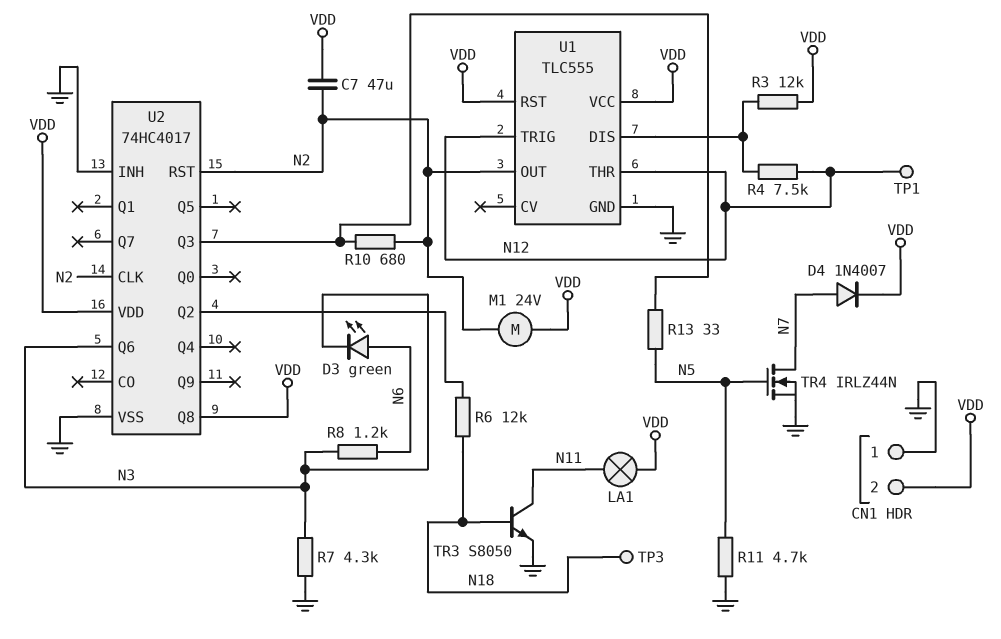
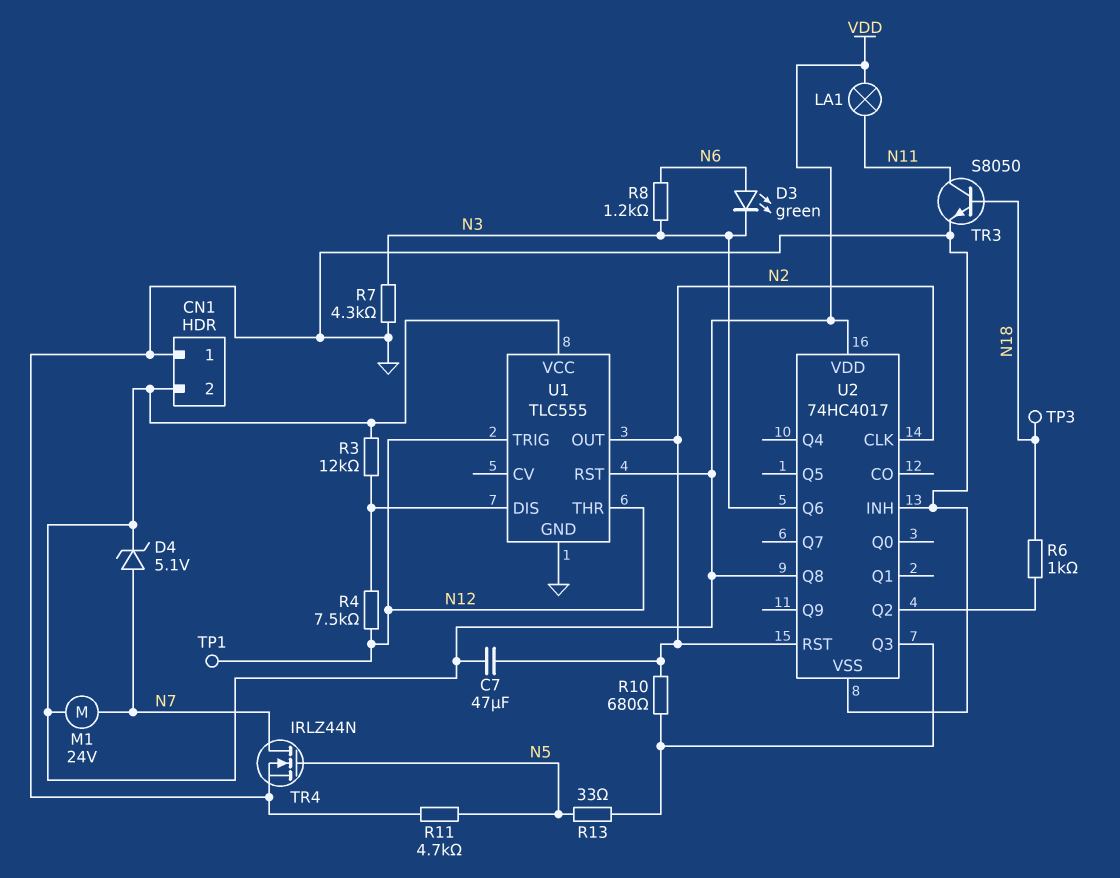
D4: diode 1N4007 (A N7, K VDD) -> zener 5.1V (A N7, K VDD)
M1: motor 24V (N2, VDD) -> motor 24V (N7, VDD)
R6: 12k (N18, U2/Q2) -> 1k (N18, U2/Q2)

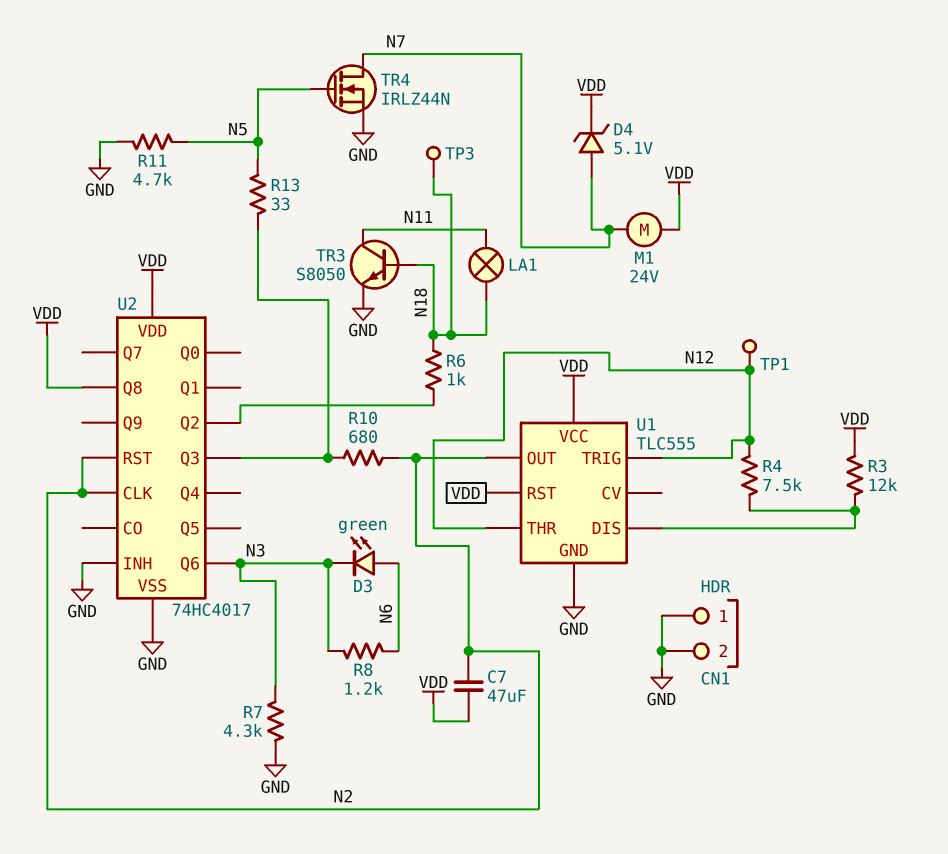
CN1 pin 2: VDD -> GND
LA1: lamp (N11, VDD) -> lamp (N11, N18)

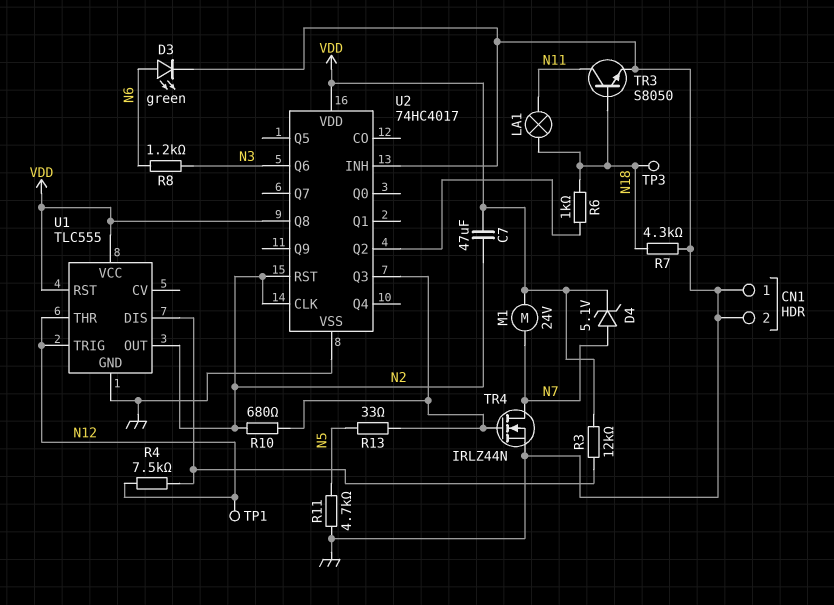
D3: LED green (A N6, K N3) -> LED green (A N6, K GND)
R7: 4.3k (GND, N3) -> 4.3k (GND, N18)
TR4: NMOS IRLZ44N (G N5, D N7, S GND) -> NMOS IRLZ44N (G U2/Q3, D N7, S GND)

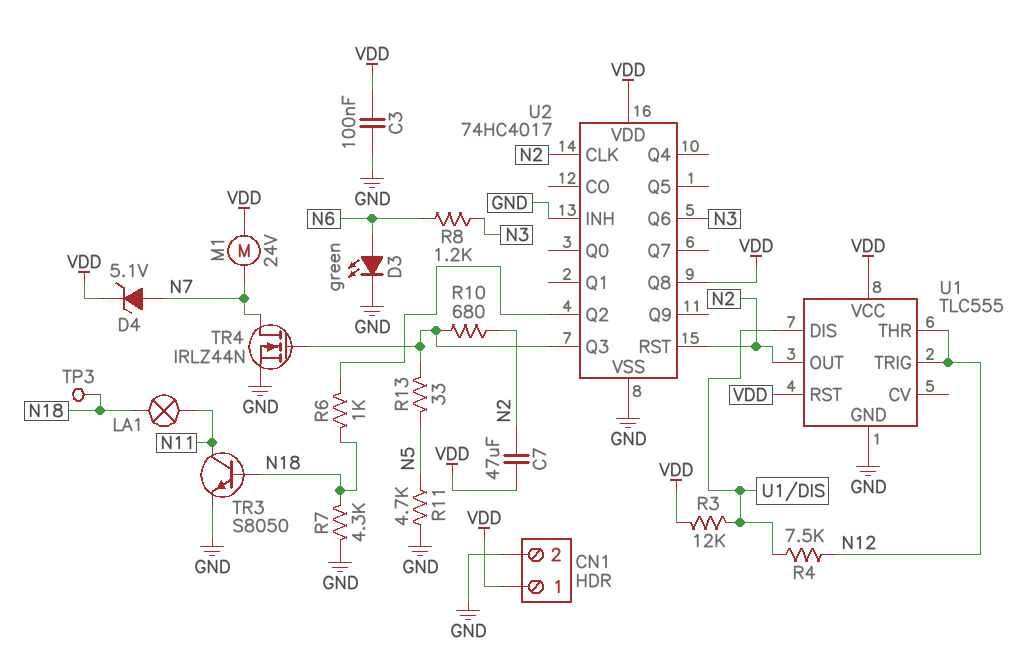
C3: none -> 100nF (GND, VDD)
CN1 pin 1: GND -> VDD
TP1: test point (N12) -> none

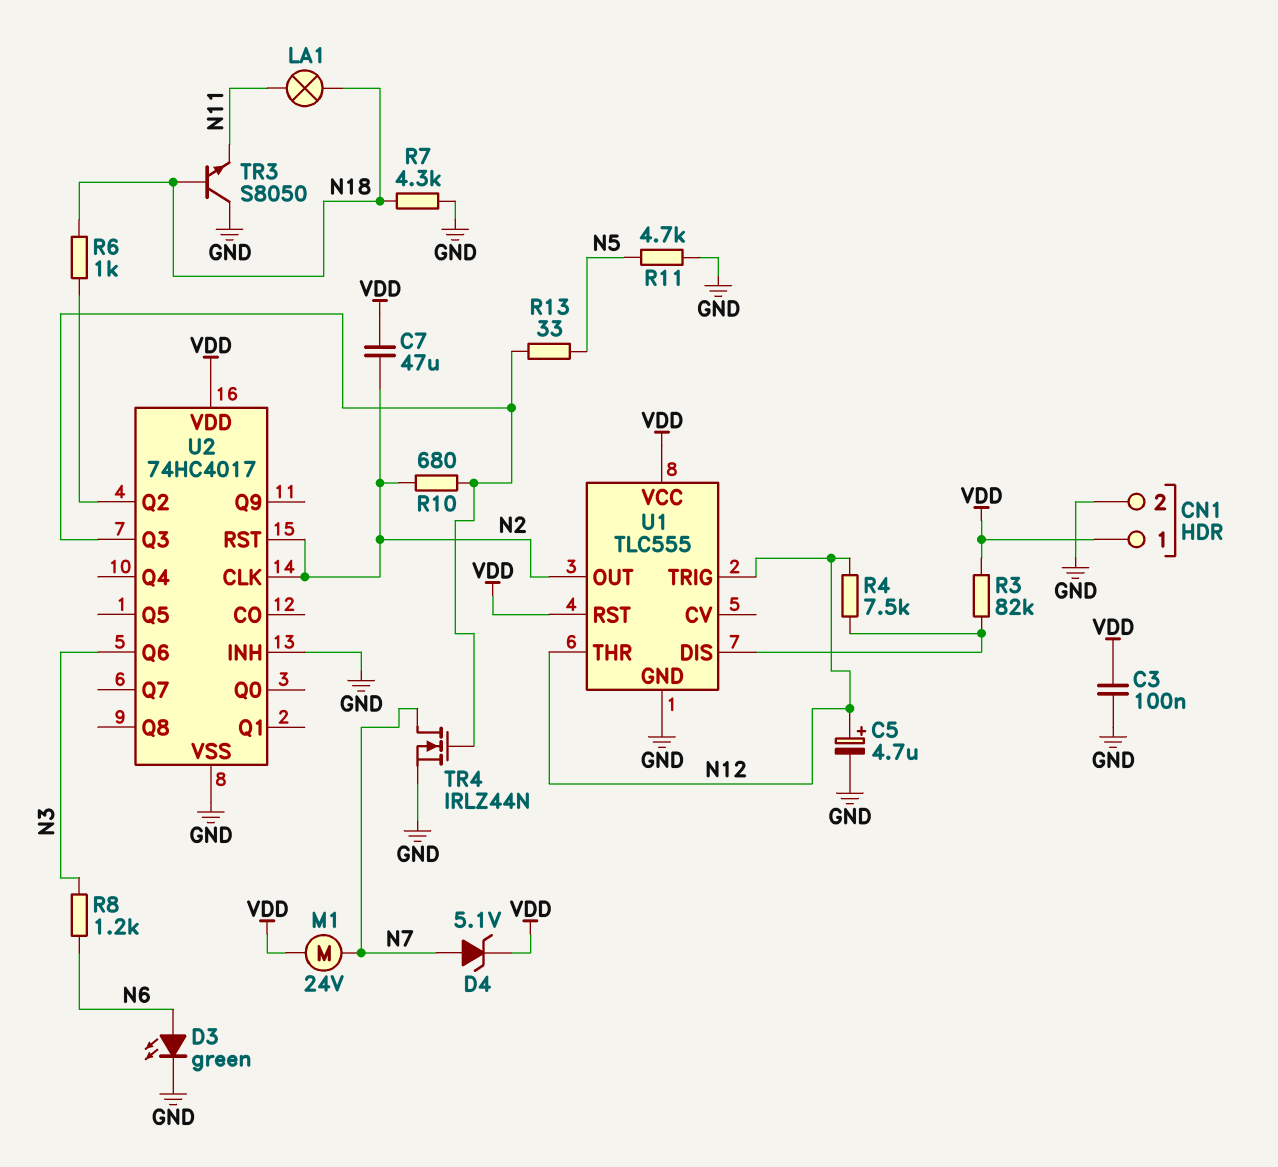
C5: none -> 4.7uF (plus N12, minus GND)
R3: 12k (U1/DIS, VDD) -> 82k (U1/DIS, VDD)
TP3: test point (N18) -> none
TR3: NPN S8050 (B N18, C N11, E GND) -> NPN S8050 (B N18, C GND, E N11)
U2 pin Q8: VDD -> none

